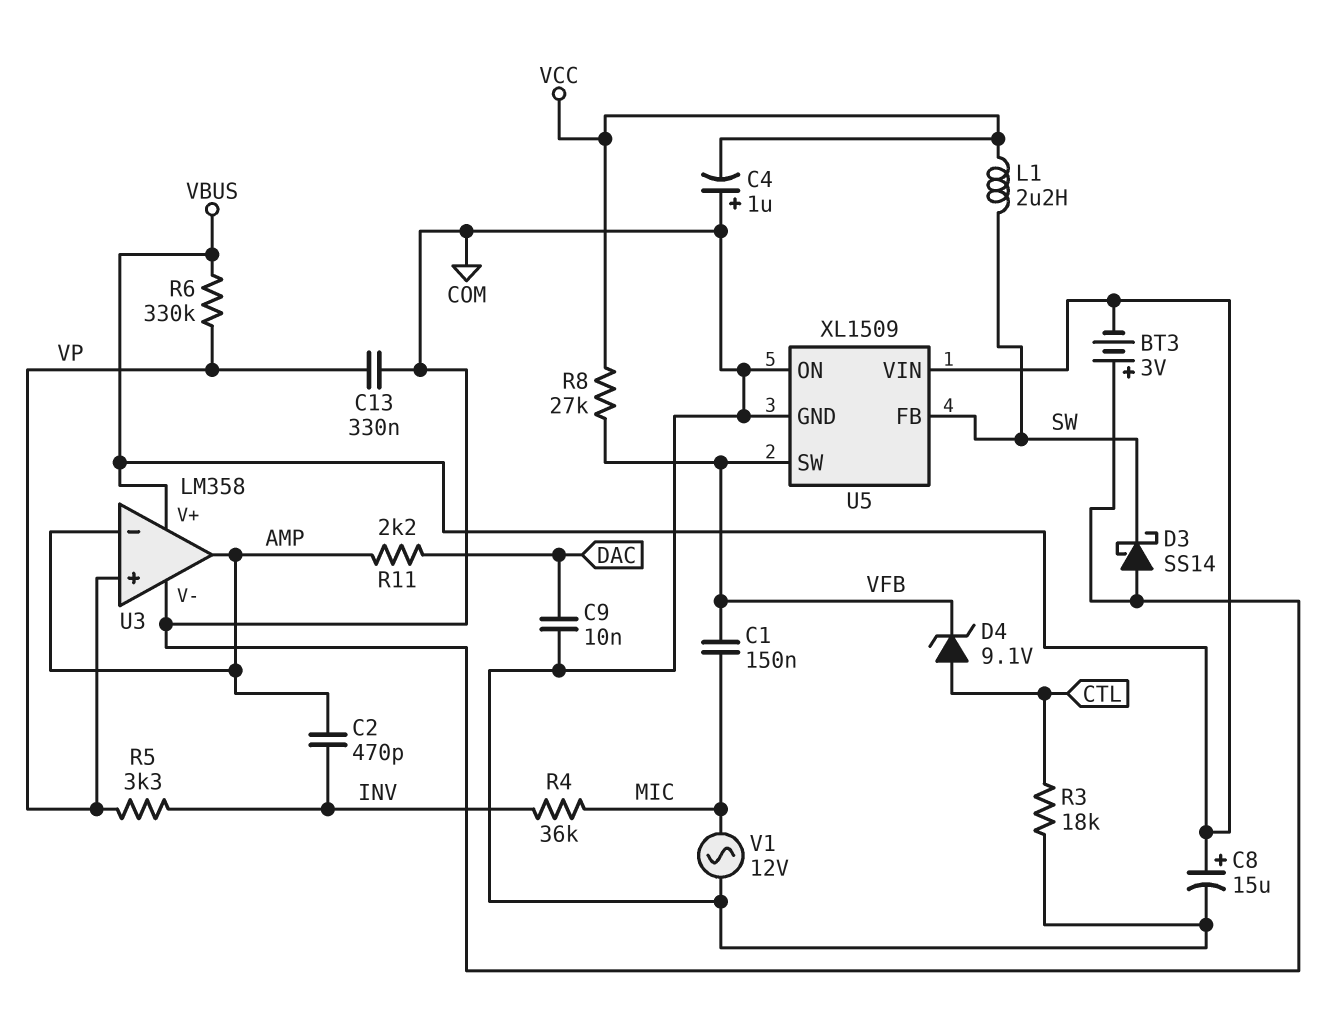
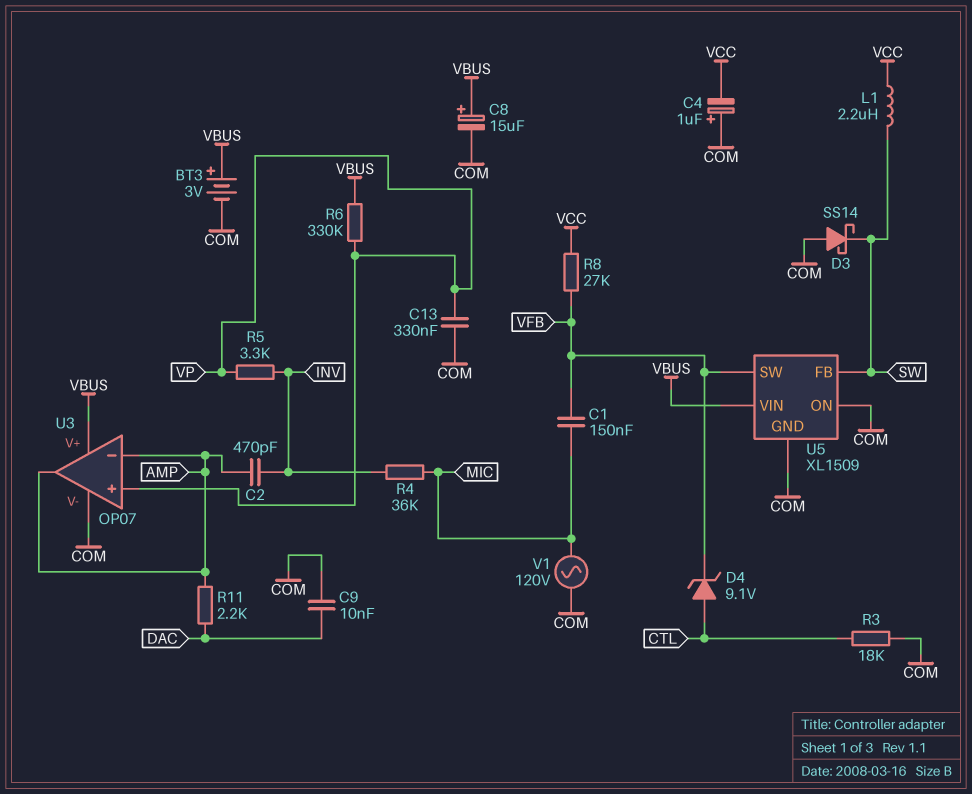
BT3: 3V (plus COM, minus VBUS) -> 3V (plus VBUS, minus COM)
U3: LM358 -> OP07
V1: AC 12V (COM, MIC) -> AC 120V (COM, MIC)

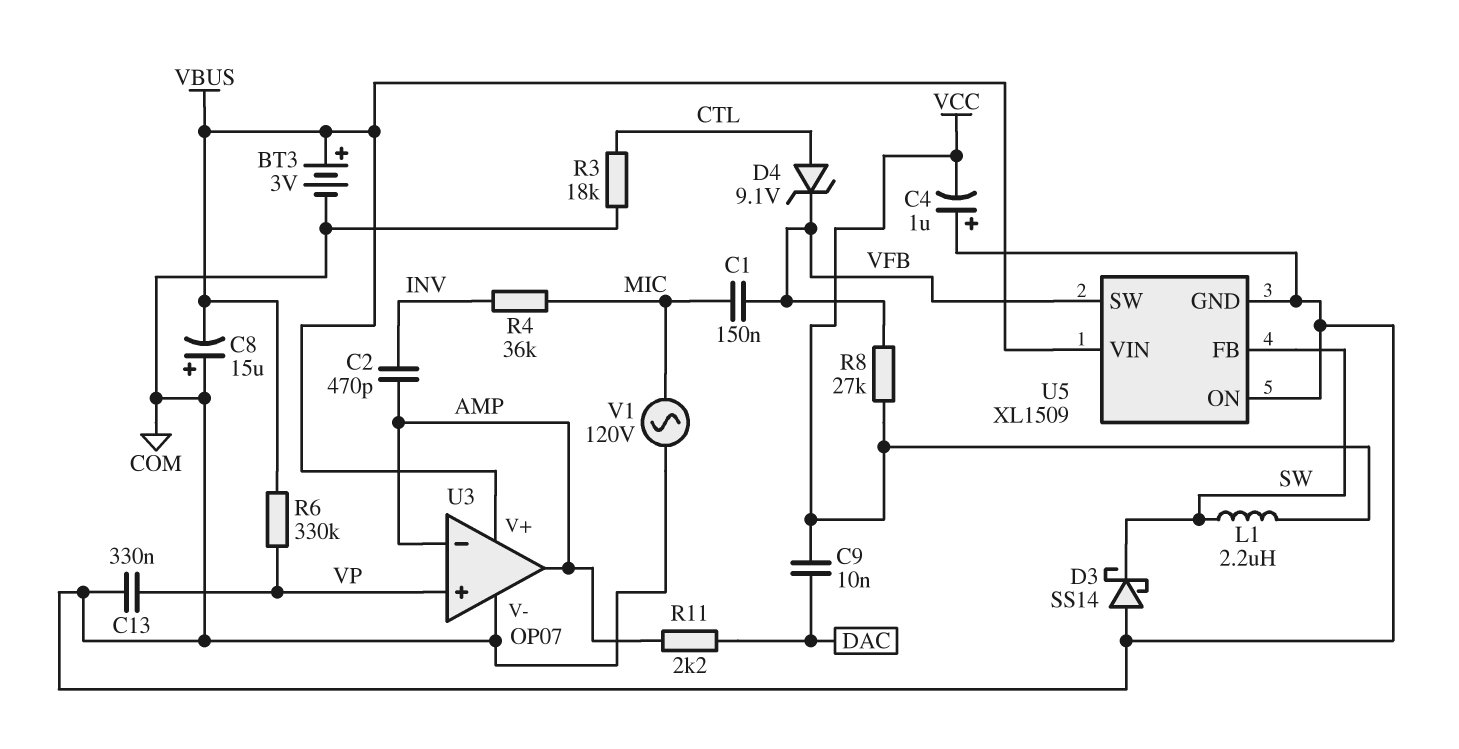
C8: 15uF (plus VBUS, minus COM) -> 15uF (plus COM, minus VBUS)
C9: 10nF (COM, DAC) -> 10nF (DAC, VCC)
R5: 3.3k (INV, VP) -> none

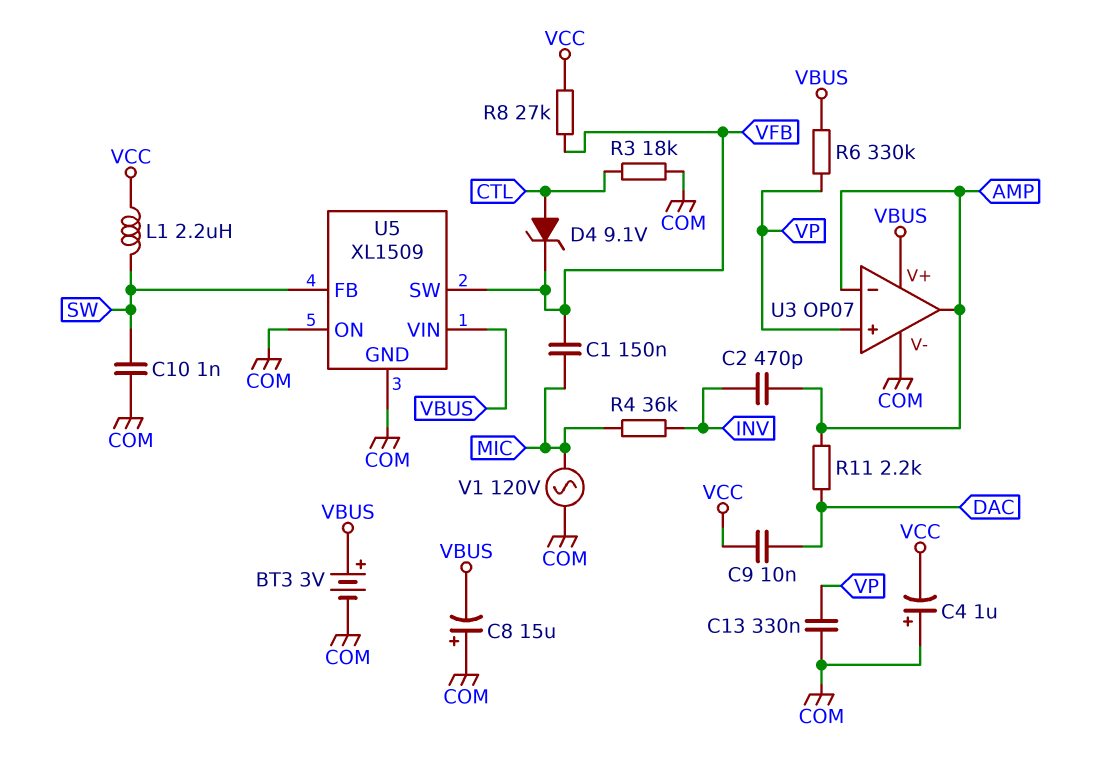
C10: none -> 1nF (COM, SW)
D3: schottky SS14 (A COM, K SW) -> none

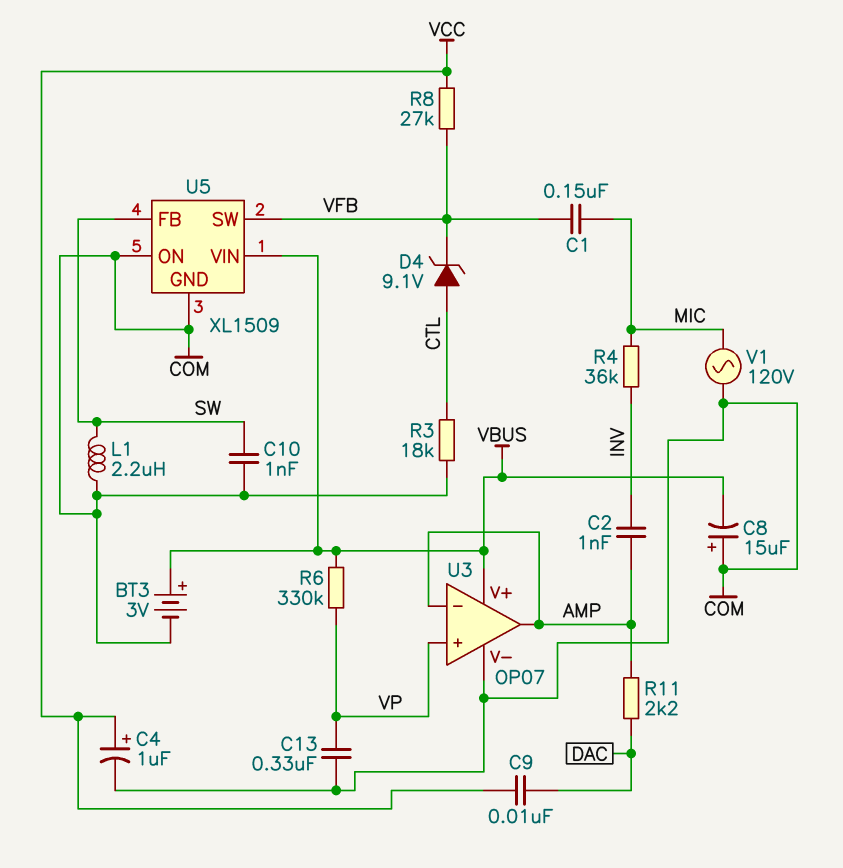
C2: 470pF (AMP, INV) -> 1nF (AMP, INV)
C4: 1uF (plus COM, minus VCC) -> 1uF (plus VCC, minus COM)
L1: 2.2uH (SW, VCC) -> 2.2uH (COM, SW)

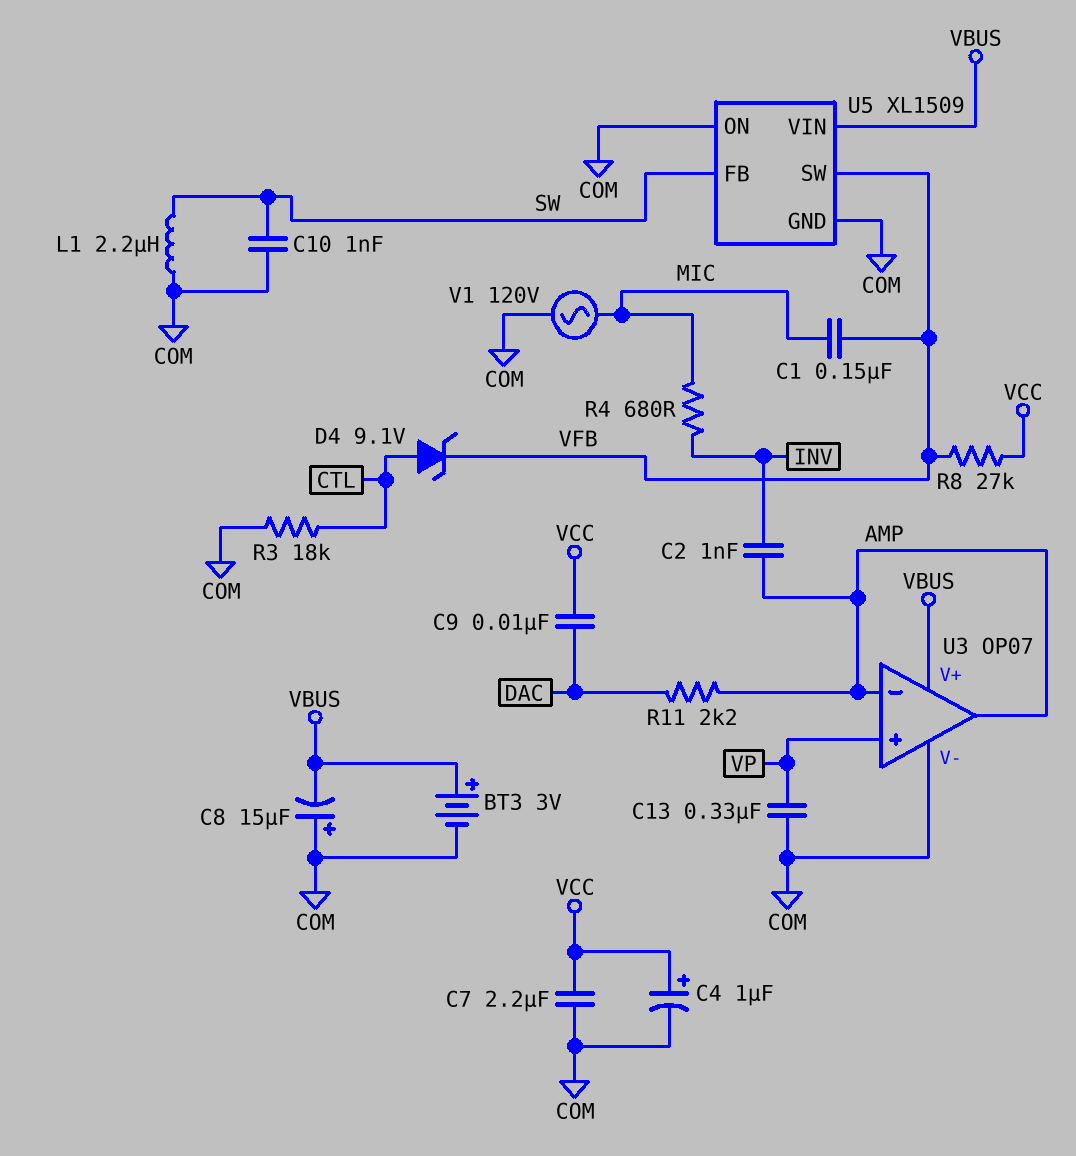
C7: none -> 2.2uF (COM, VCC)
R4: 36k (INV, MIC) -> 680 (INV, MIC)
R6: 330k (VBUS, VP) -> none

